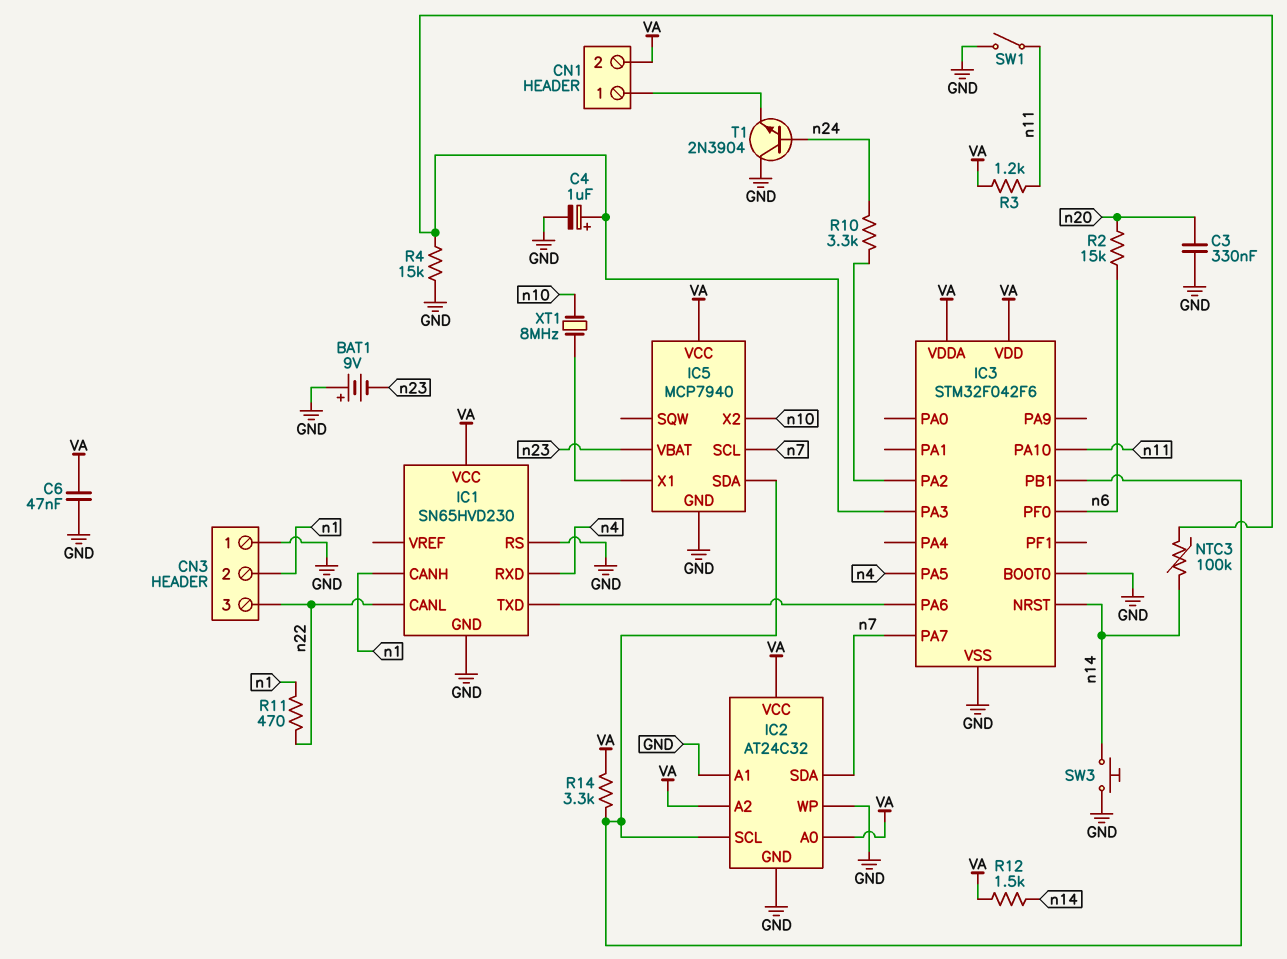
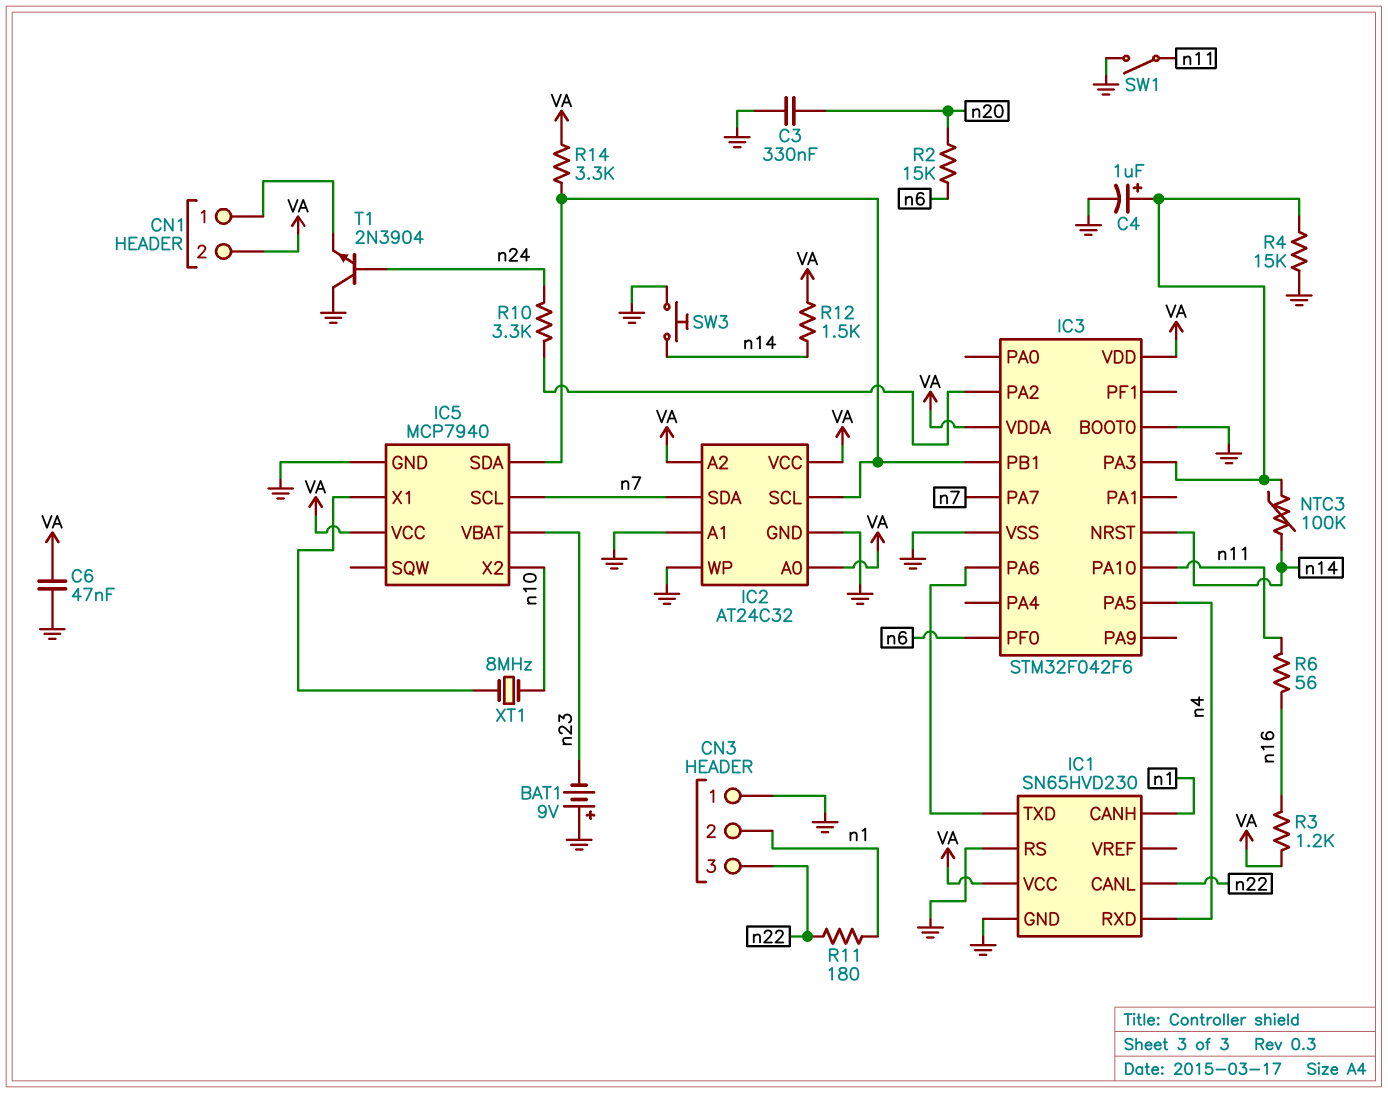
R3: 1.2k (VA, n11) -> 1.2k (VA, n16)
R6: none -> 56 (n11, n16)
R11: 470 (n1, n22) -> 180 (n1, n22)

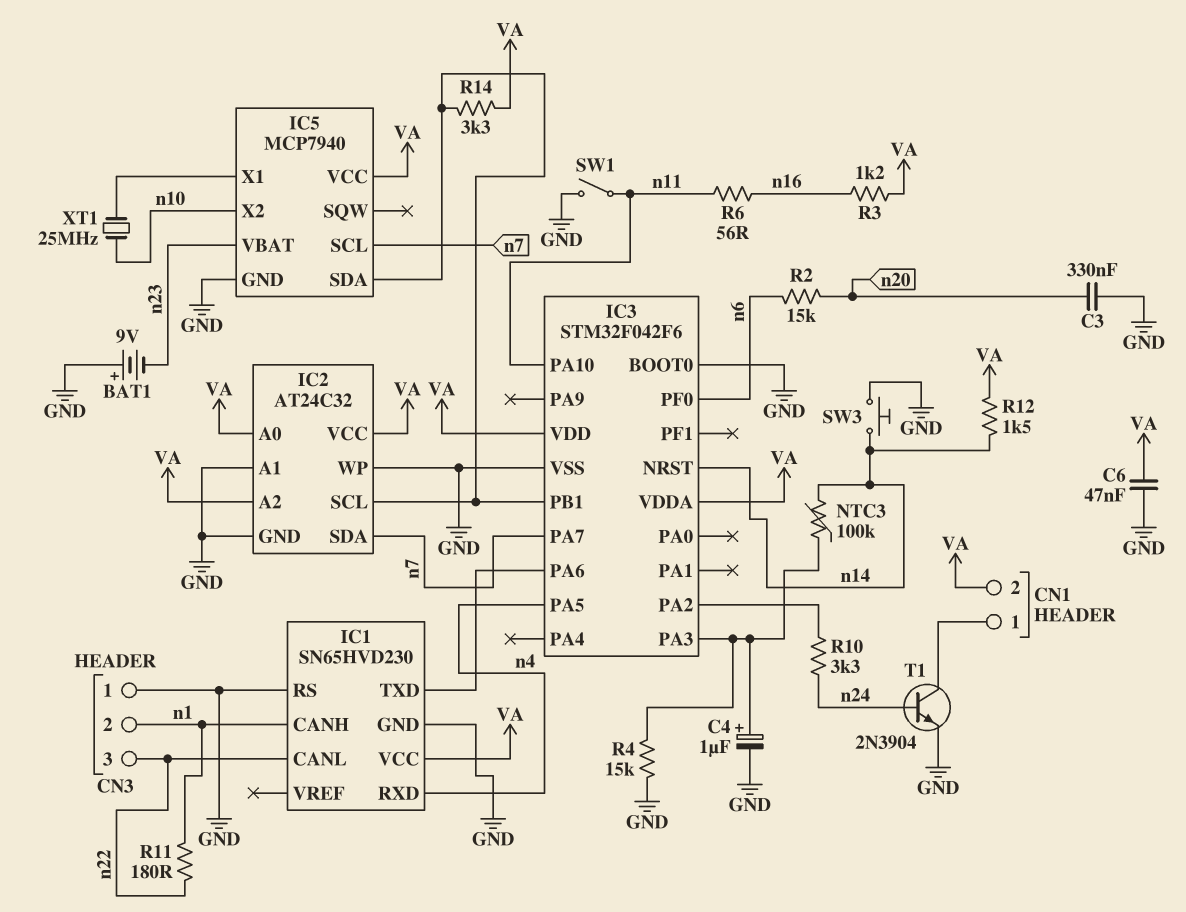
T1: NPN 2N3904 (B n24, C GND, E CN1/1) -> NPN 2N3904 (B n24, C CN1/1, E GND)
XT1: 8MHz (IC5/X1, n10) -> 25MHz (IC5/X1, n10)

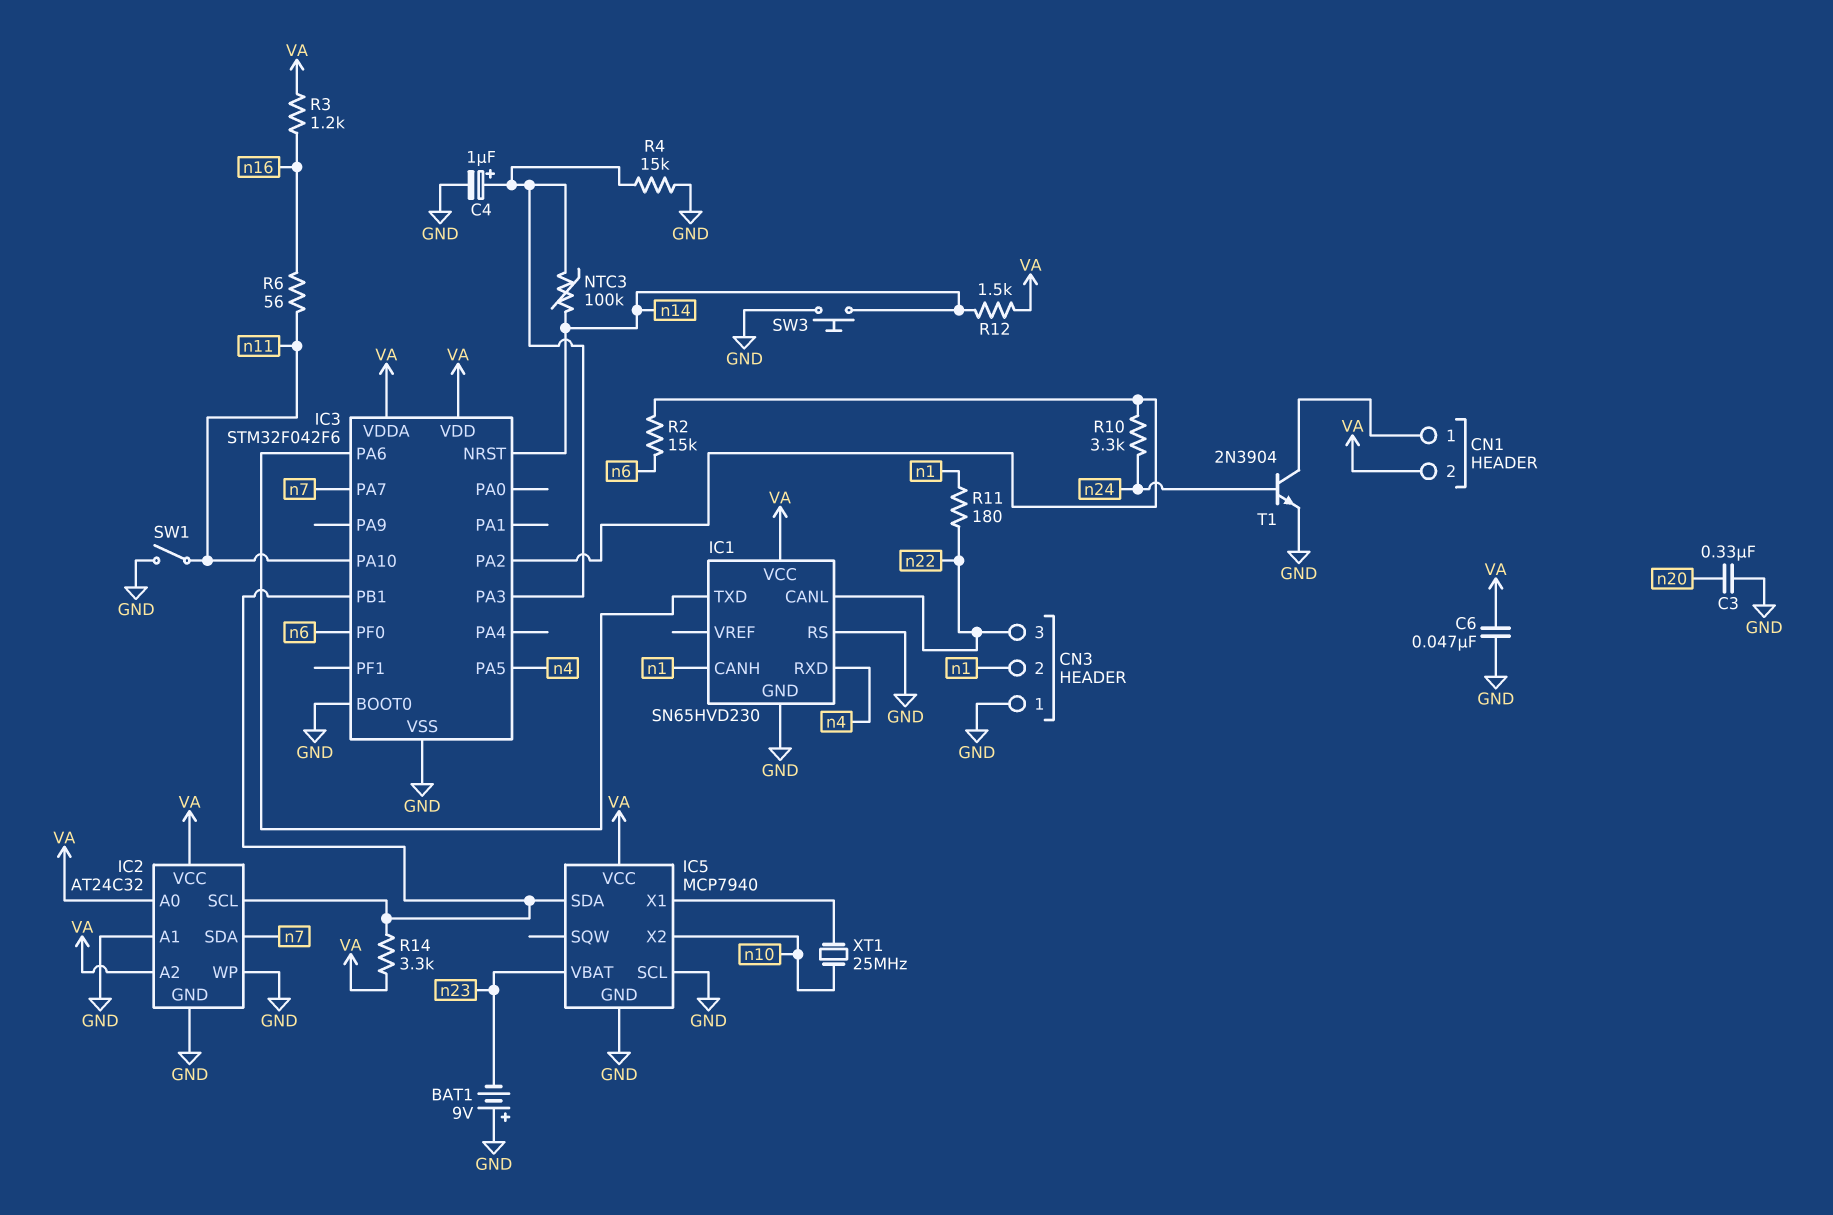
IC5 pin SCL: n7 -> GND
R2: 15k (n6, n20) -> 15k (IC3/PA2, n6)

